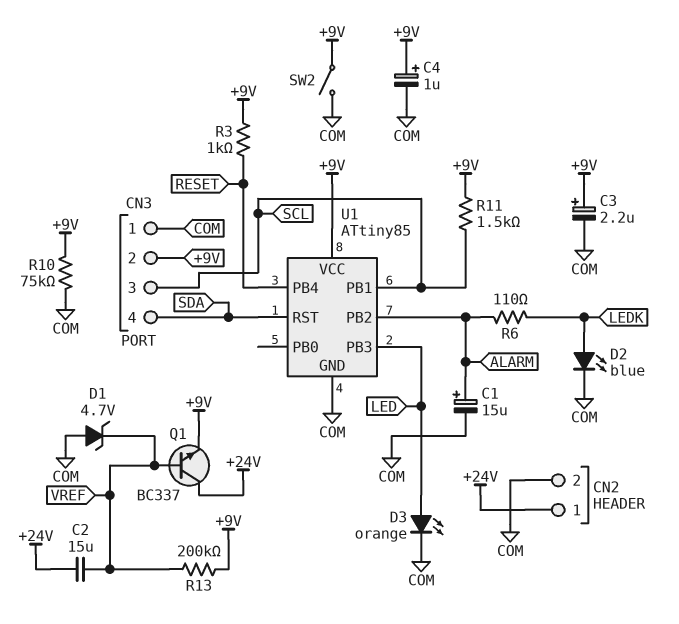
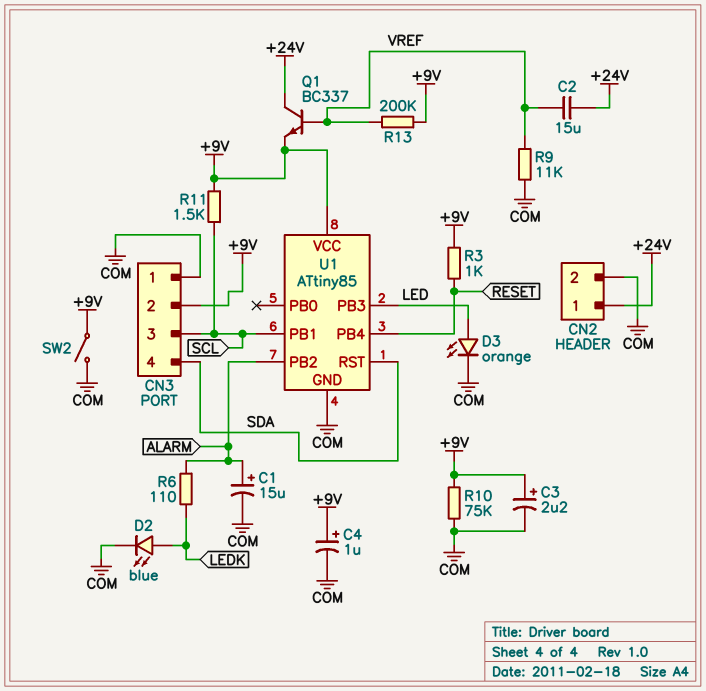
D1: zener 4.7V (A COM, K VREF) -> none
R9: none -> 11k (COM, VREF)

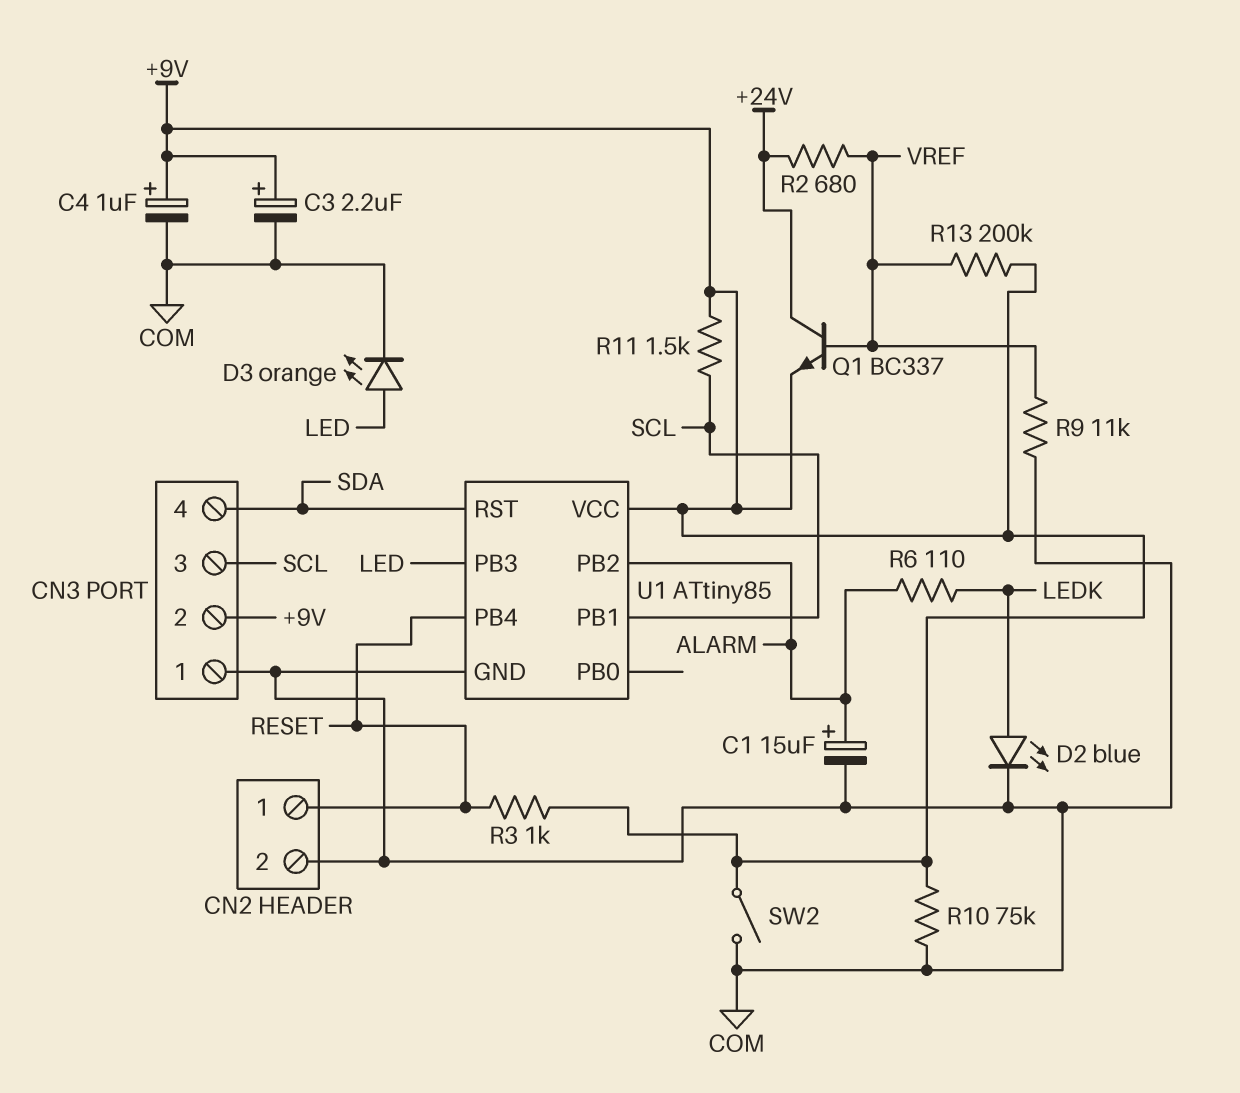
C2: 15uF (+24V, VREF) -> none
CN2 pin 1: +24V -> RESET
R2: none -> 680 (+24V, VREF)

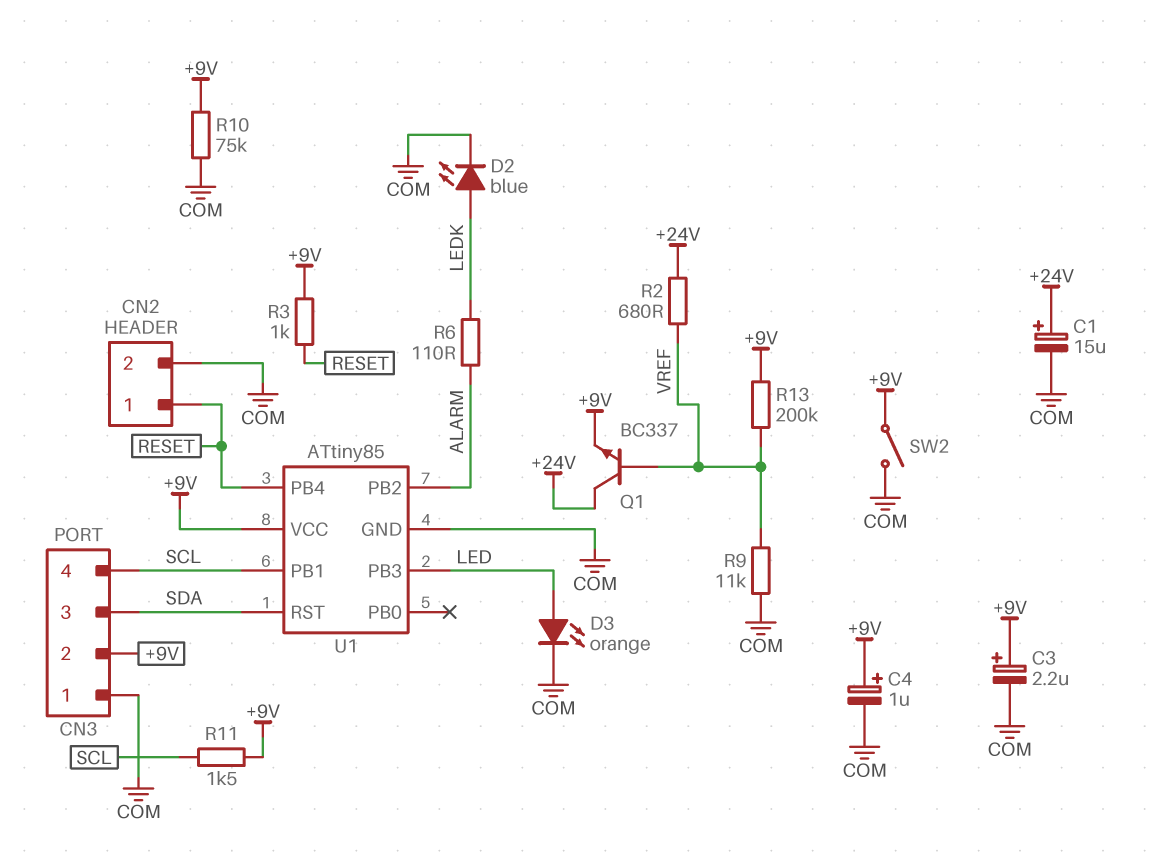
C1: 15uF (plus ALARM, minus COM) -> 15uF (plus +24V, minus COM)
CN3 pin 3: SCL -> SDA
CN3 pin 4: SDA -> SCL

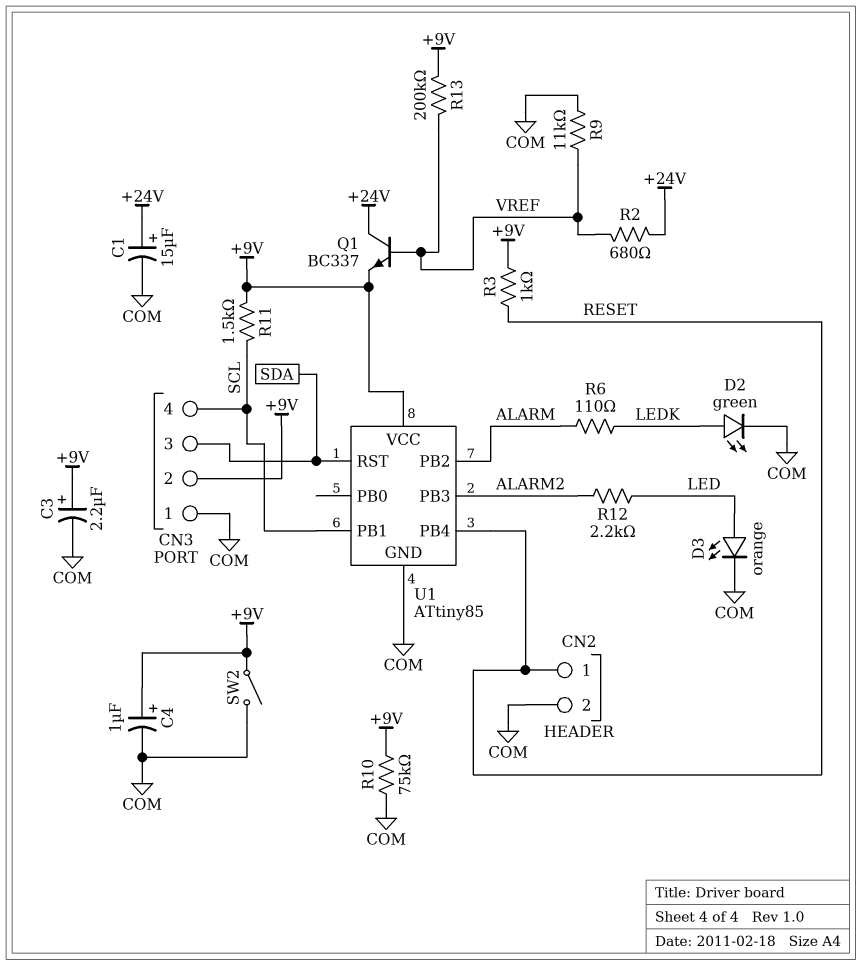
D2: LED blue (A LEDK, K COM) -> LED green (A LEDK, K COM)
R12: none -> 2.2k (ALARM2, LED)
U1 pin PB3: LED -> ALARM2

